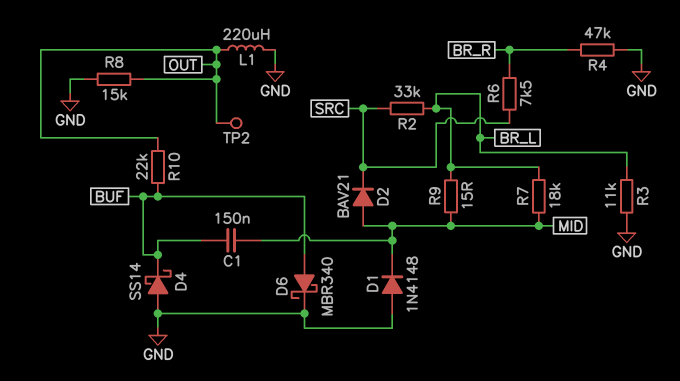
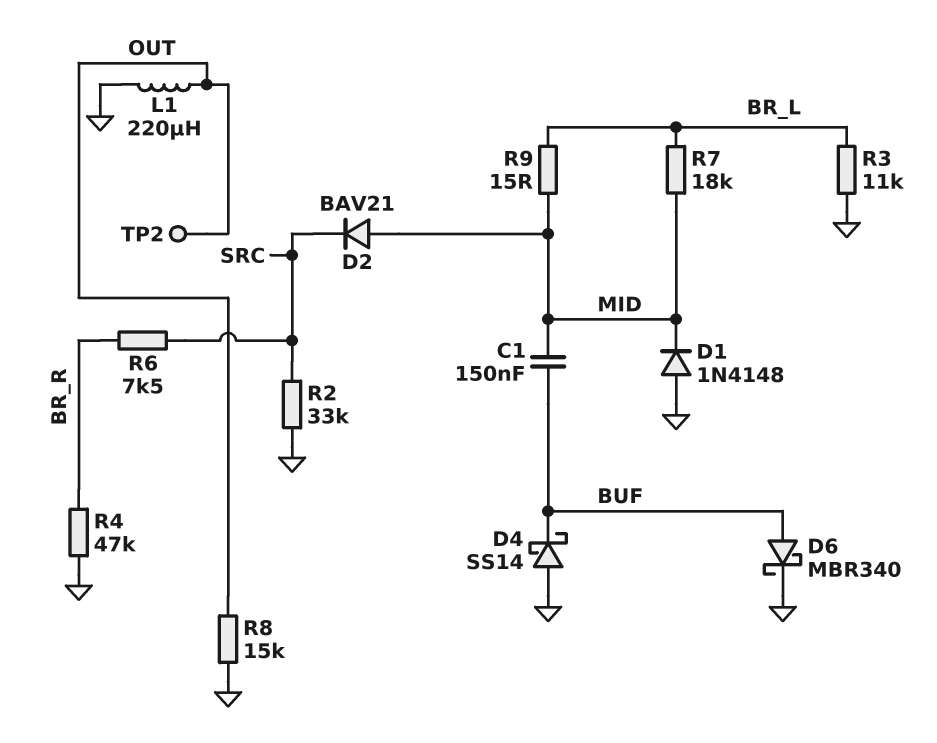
R2: 33k (BR_L, SRC) -> 33k (GND, SRC)
R10: 22k (BUF, OUT) -> none

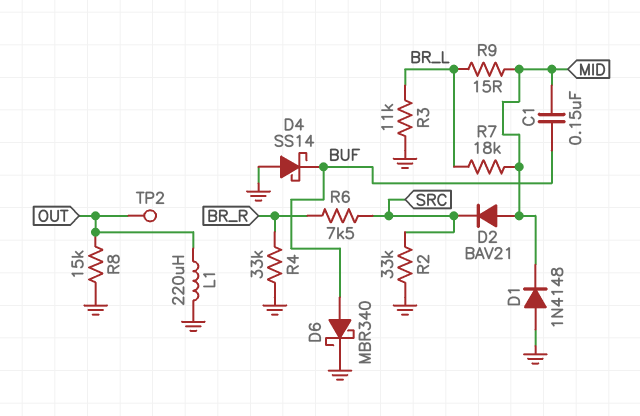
R4: 47k (BR_R, GND) -> 33k (BR_R, GND)

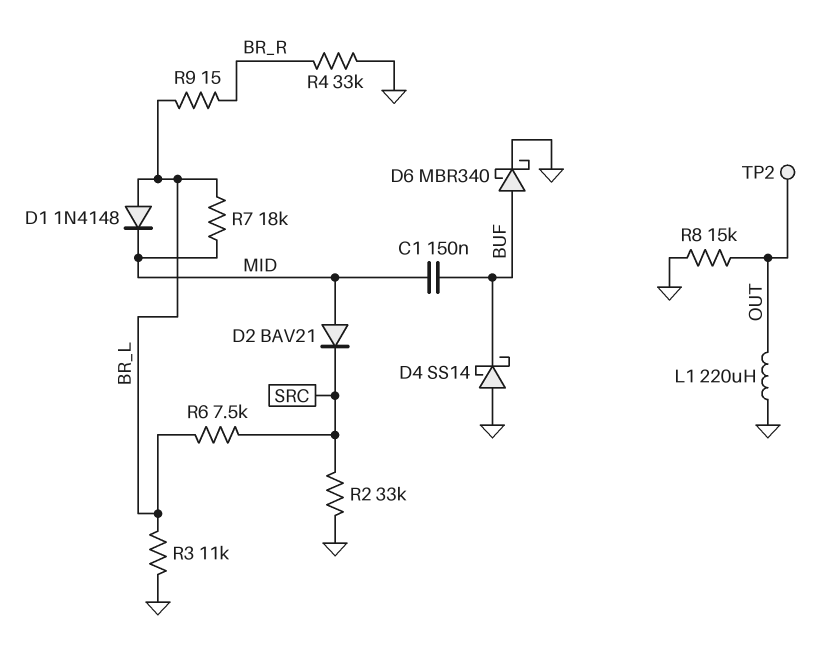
D1: diode 1N4148 (A GND, K MID) -> diode 1N4148 (A BR_L, K MID)
R6: 7.5k (BR_R, SRC) -> 7.5k (BR_L, SRC)
R9: 15 (BR_L, MID) -> 15 (BR_L, BR_R)

